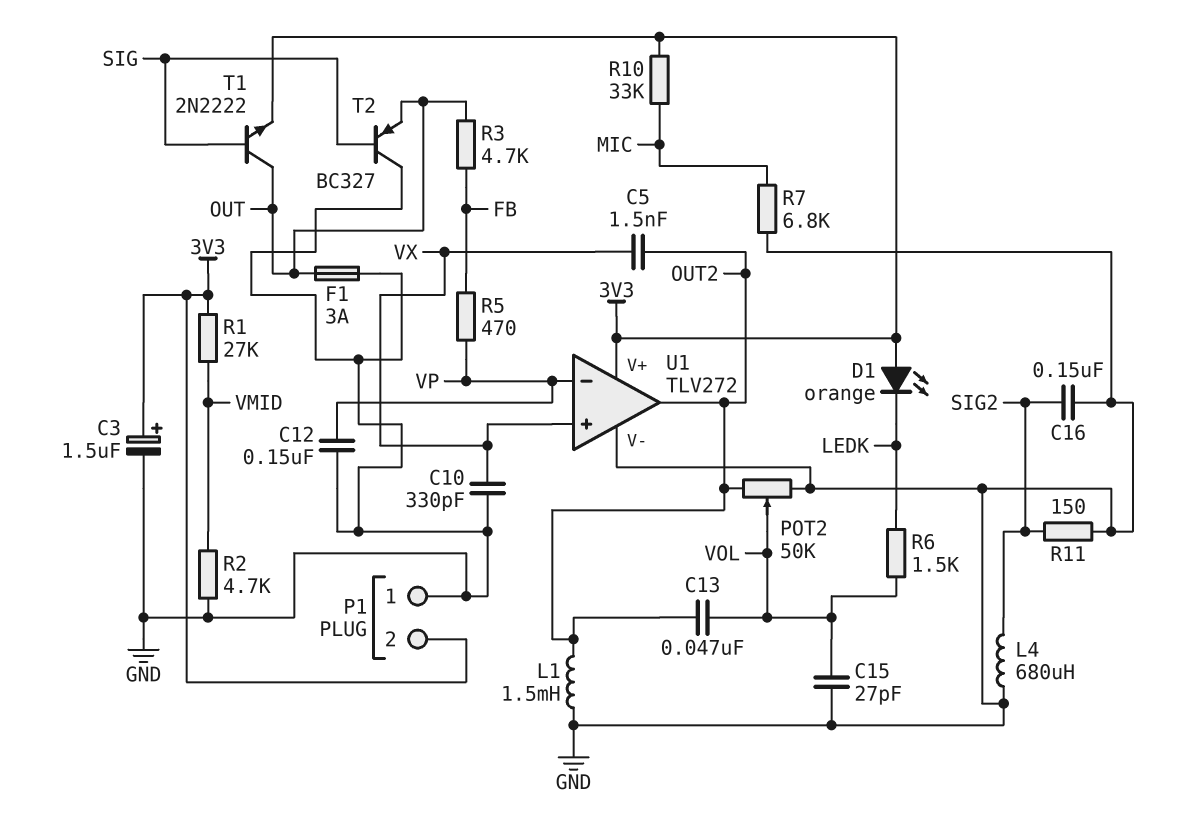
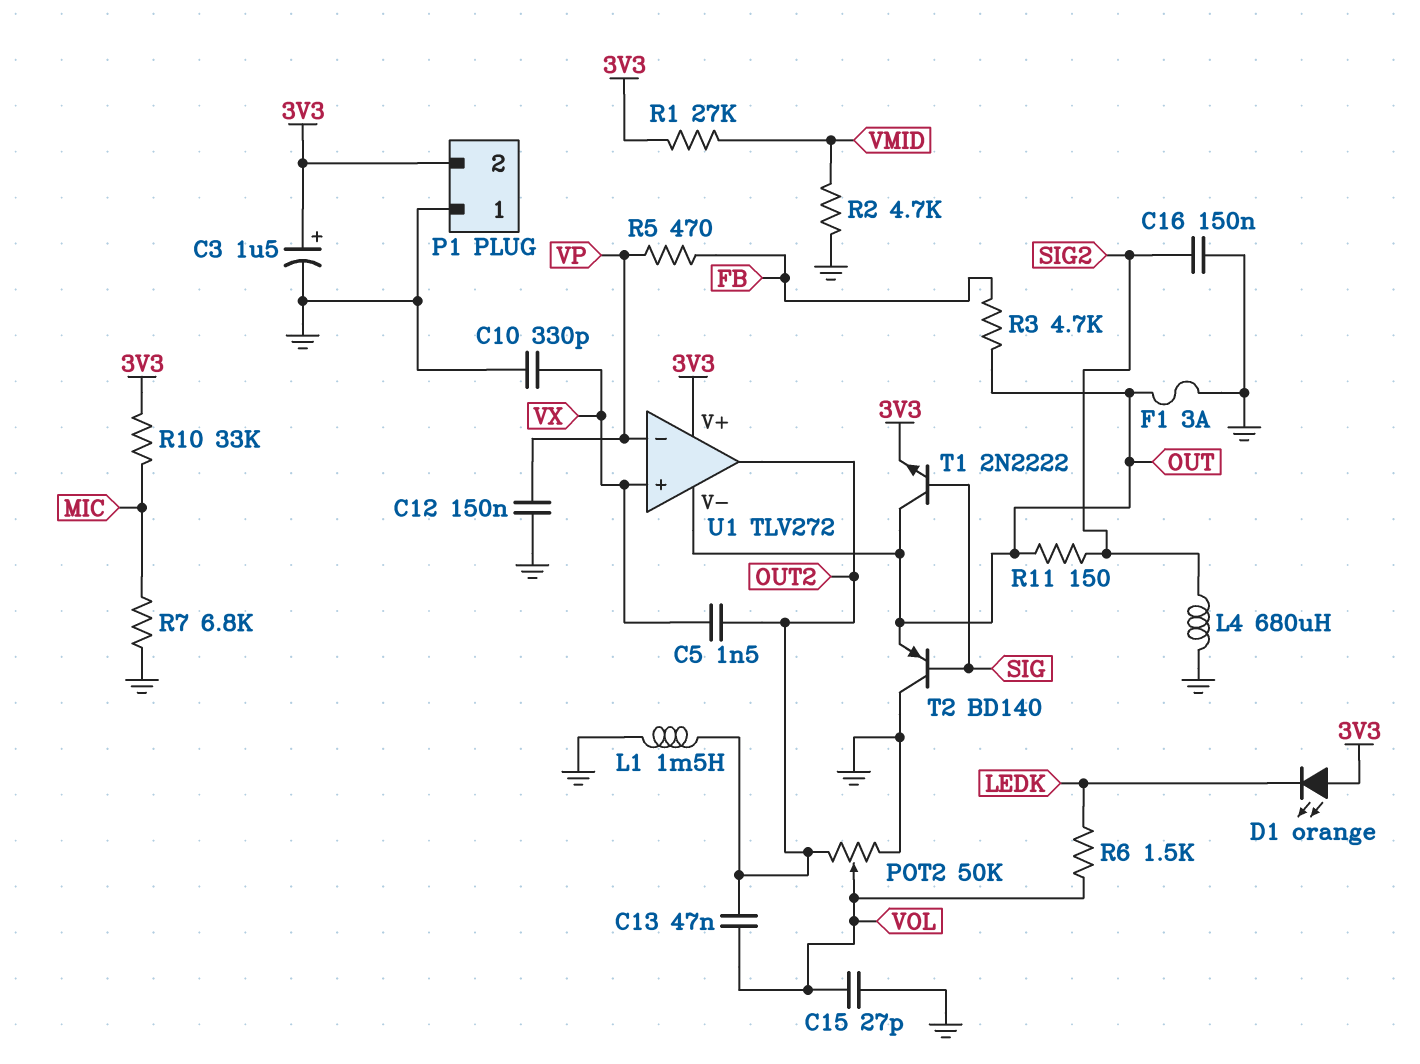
R11: 150 (GND, SIG2) -> 150 (OUT, SIG2)
T2: PNP BC327 (B SIG, C GND, E OUT) -> PNP BD140 (B SIG, C GND, E OUT)
U1 pin V-: GND -> OUT

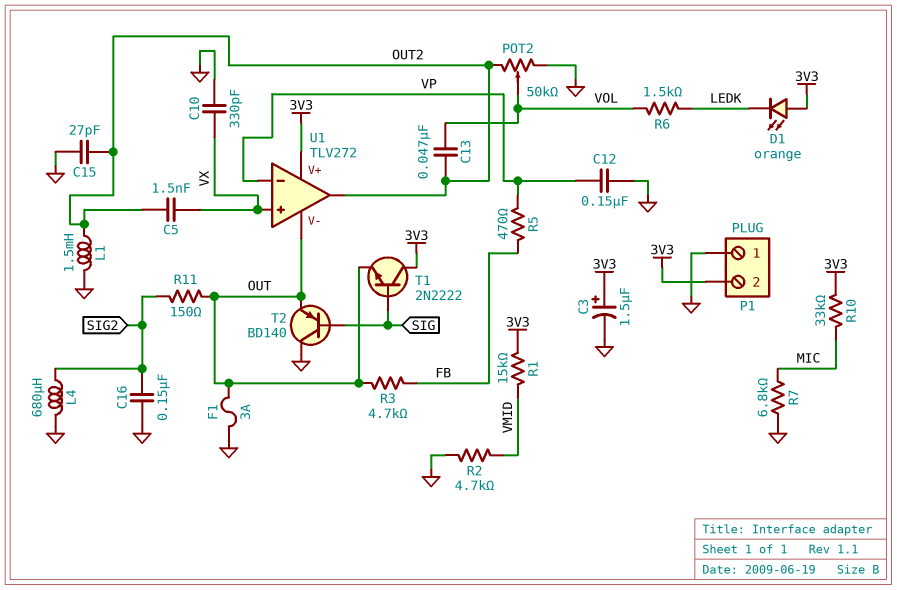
C15: 27pF (GND, VOL) -> 27pF (GND, OUT2)
R1: 27k (3V3, VMID) -> 15k (3V3, VMID)
T1: NPN 2N2222 (B SIG, C OUT, E 3V3) -> NPN 2N2222 (B SIG, C 3V3, E OUT)

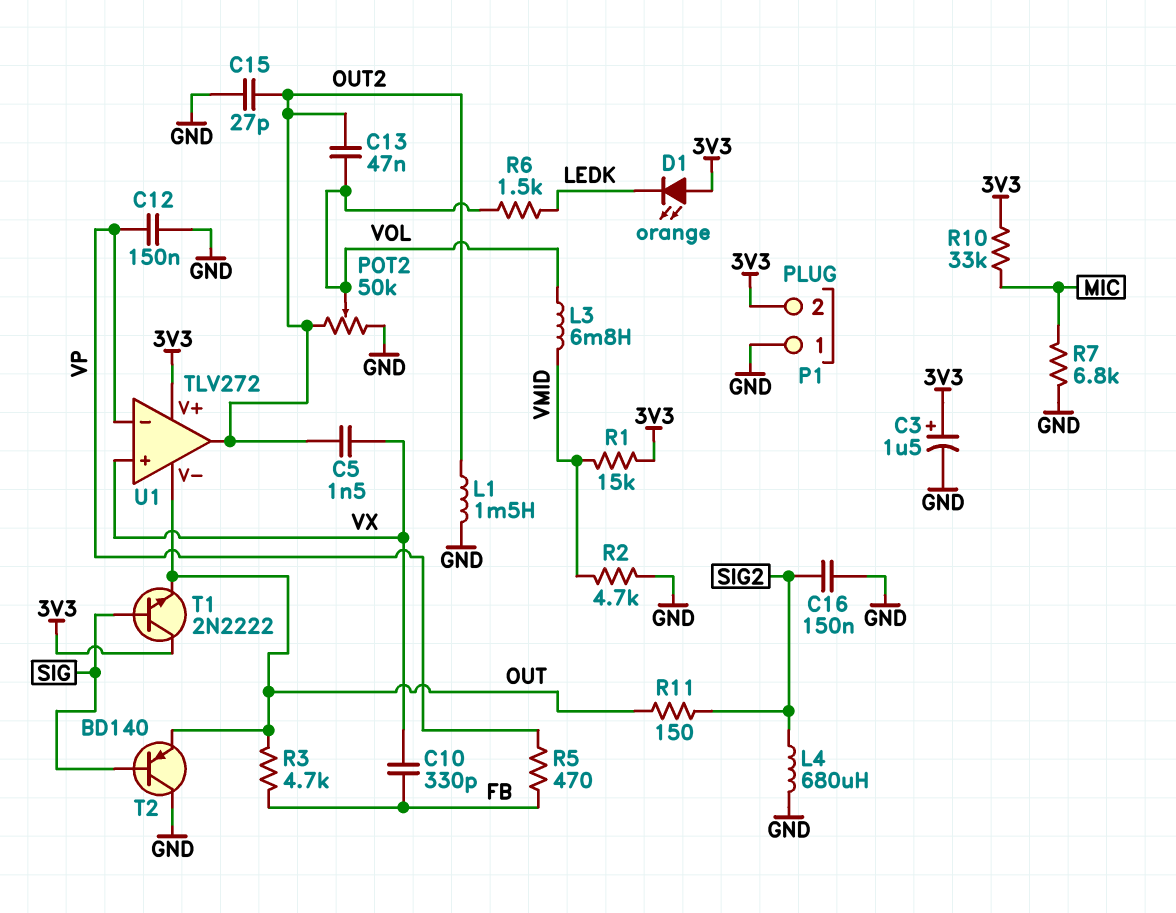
C10: 330pF (GND, VX) -> 330pF (FB, VX)
F1: 3A (GND, OUT) -> none
L3: none -> 6.8mH (VMID, VOL)

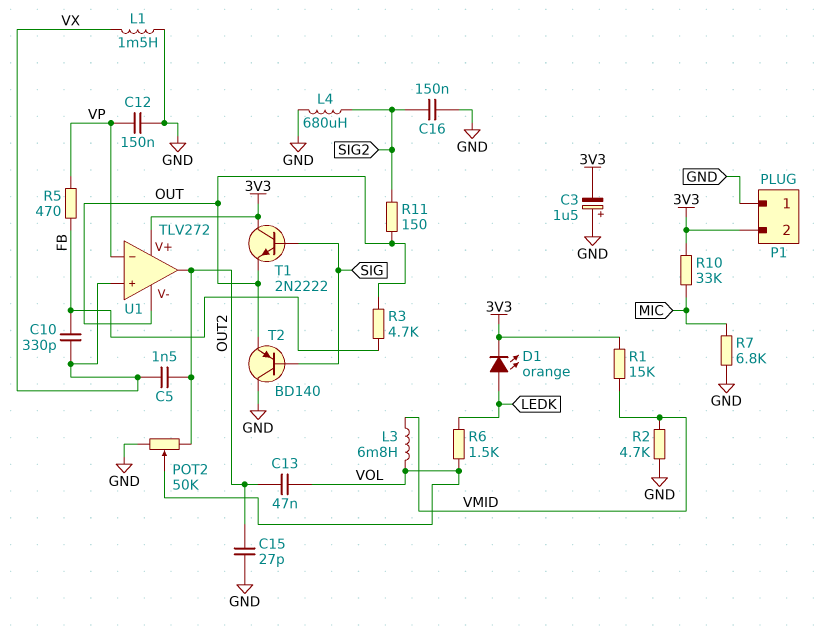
C3: 1.5uF (plus 3V3, minus GND) -> 1.5uF (plus GND, minus 3V3)
D1: LED orange (A 3V3, K LEDK) -> LED orange (A LEDK, K 3V3)
L1: 1.5mH (GND, OUT2) -> 1.5mH (GND, VX)

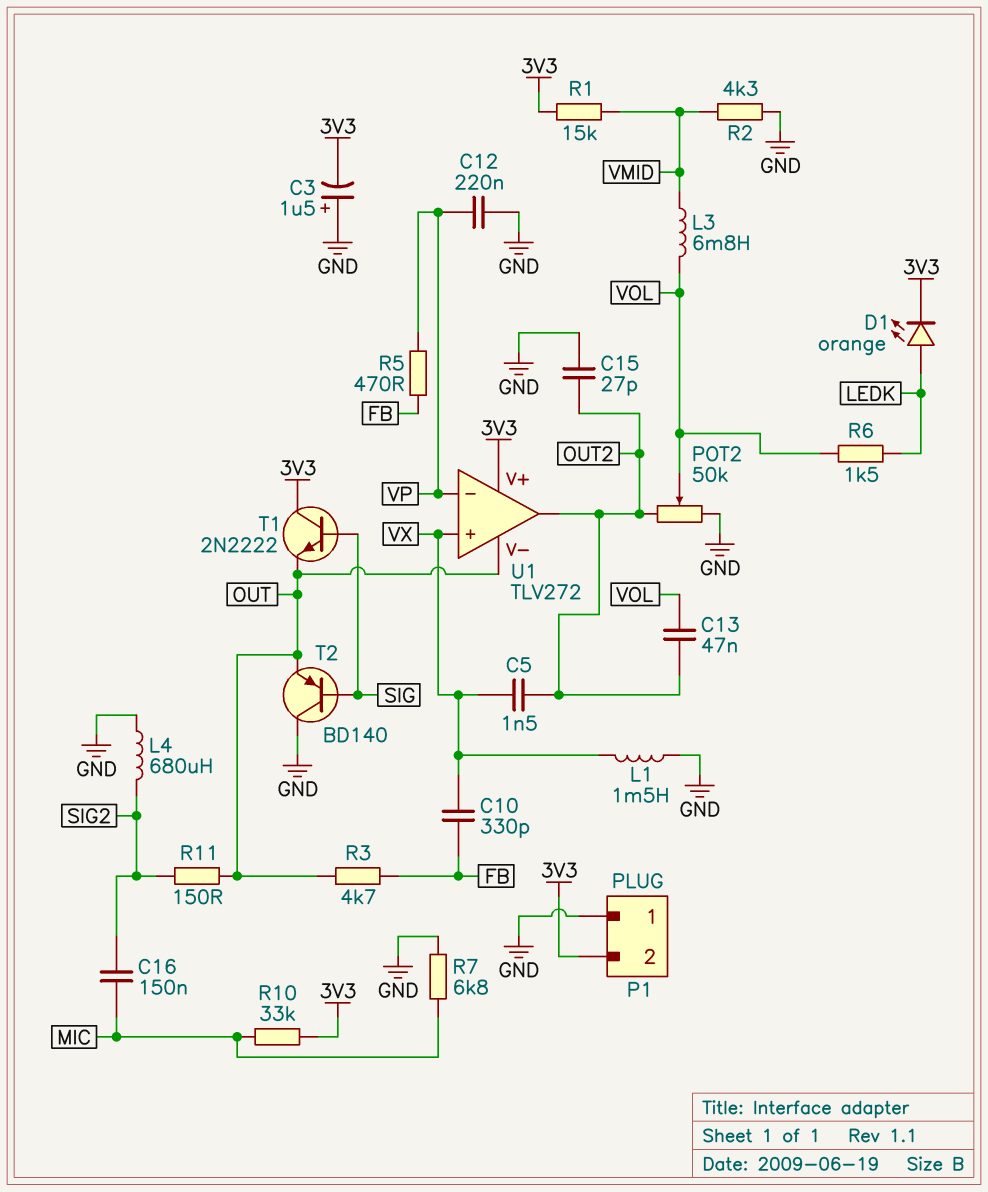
C12: 150nF (GND, VP) -> 220nF (GND, VP)
C16: 150nF (GND, SIG2) -> 150nF (MIC, SIG2)
R2: 4.7k (GND, VMID) -> 4.3k (GND, VMID)

